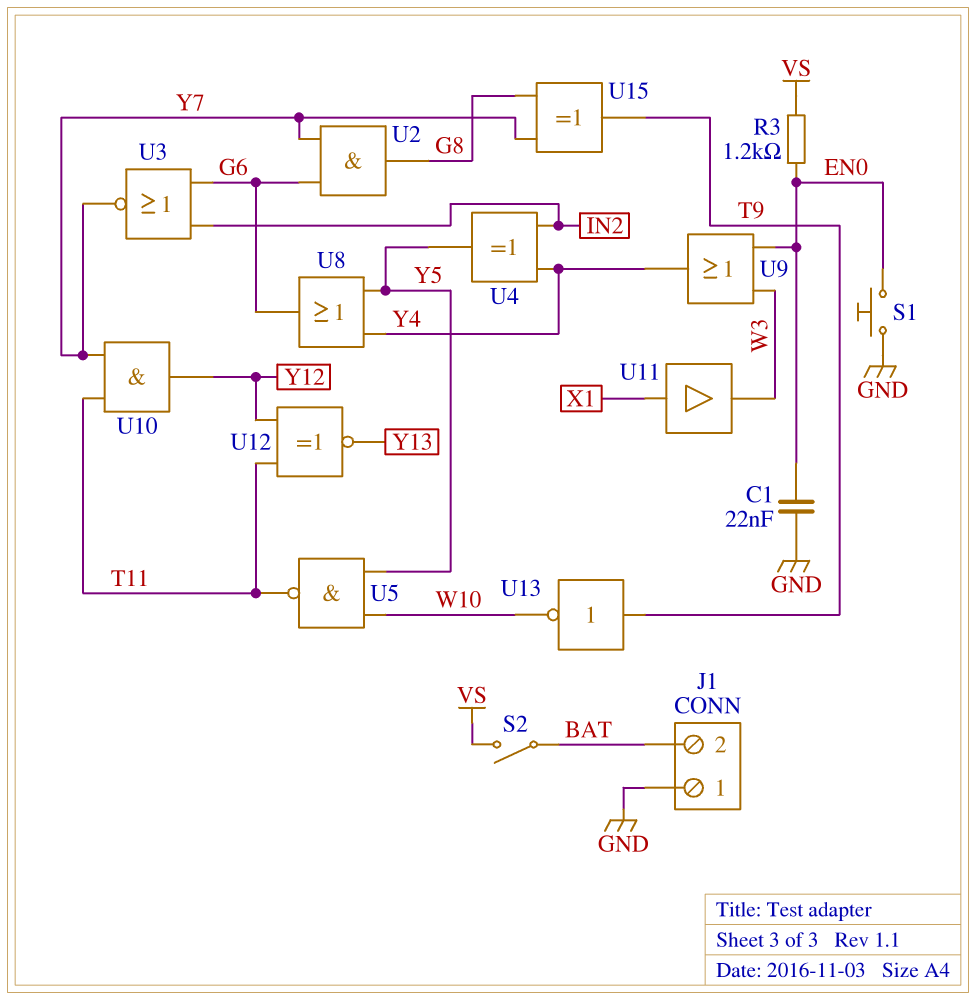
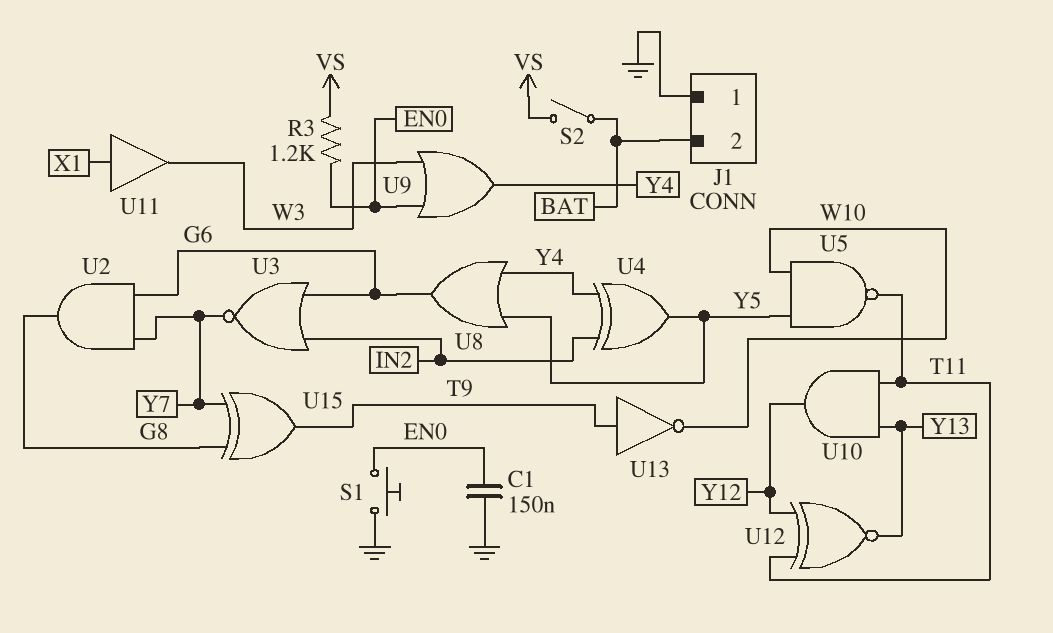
C1: 22nF (EN0, GND) -> 150nF (EN0, GND)
U10: AND (in T11, in Y7, out Y12) -> AND (in T11, in Y13, out Y12)

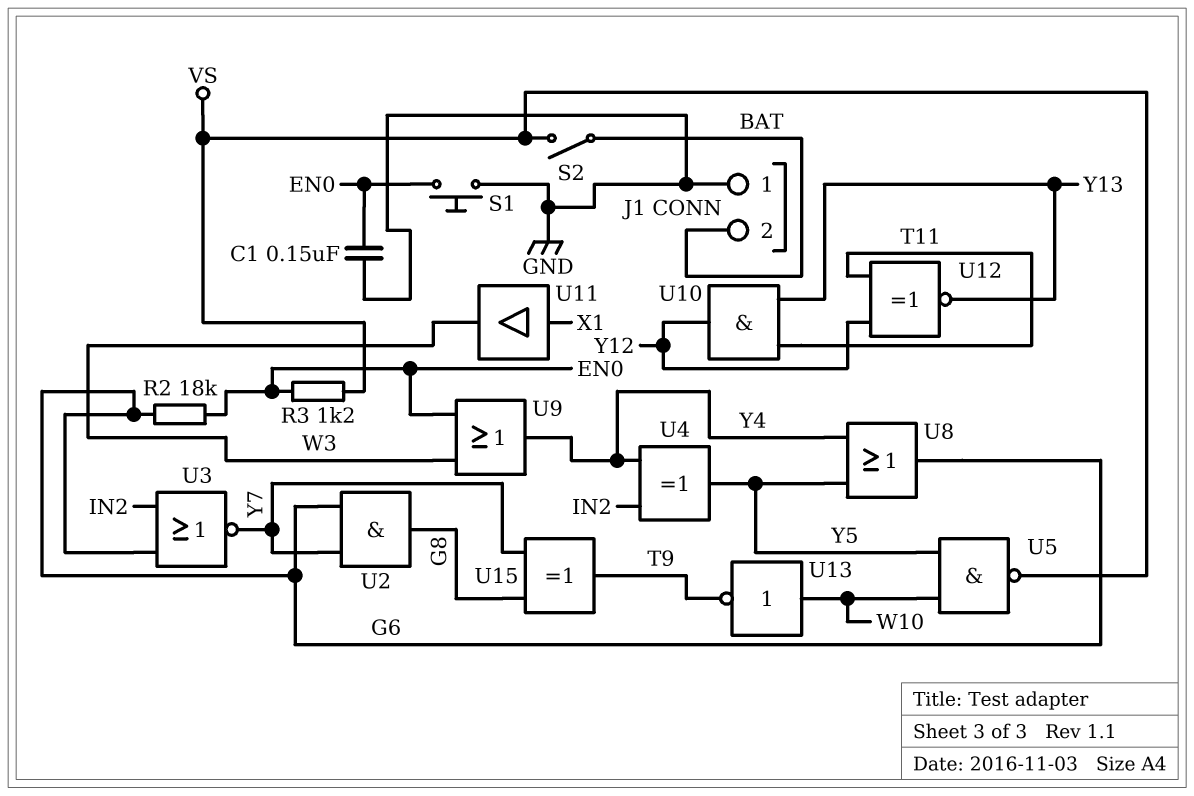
R2: none -> 18k (EN0, G6)
U5: NAND (in W10, in Y5, out T11) -> NAND (in W10, in Y5, out VS)
U13: NOT (in T9, out W10) -> NOT (in W10, out T9)

